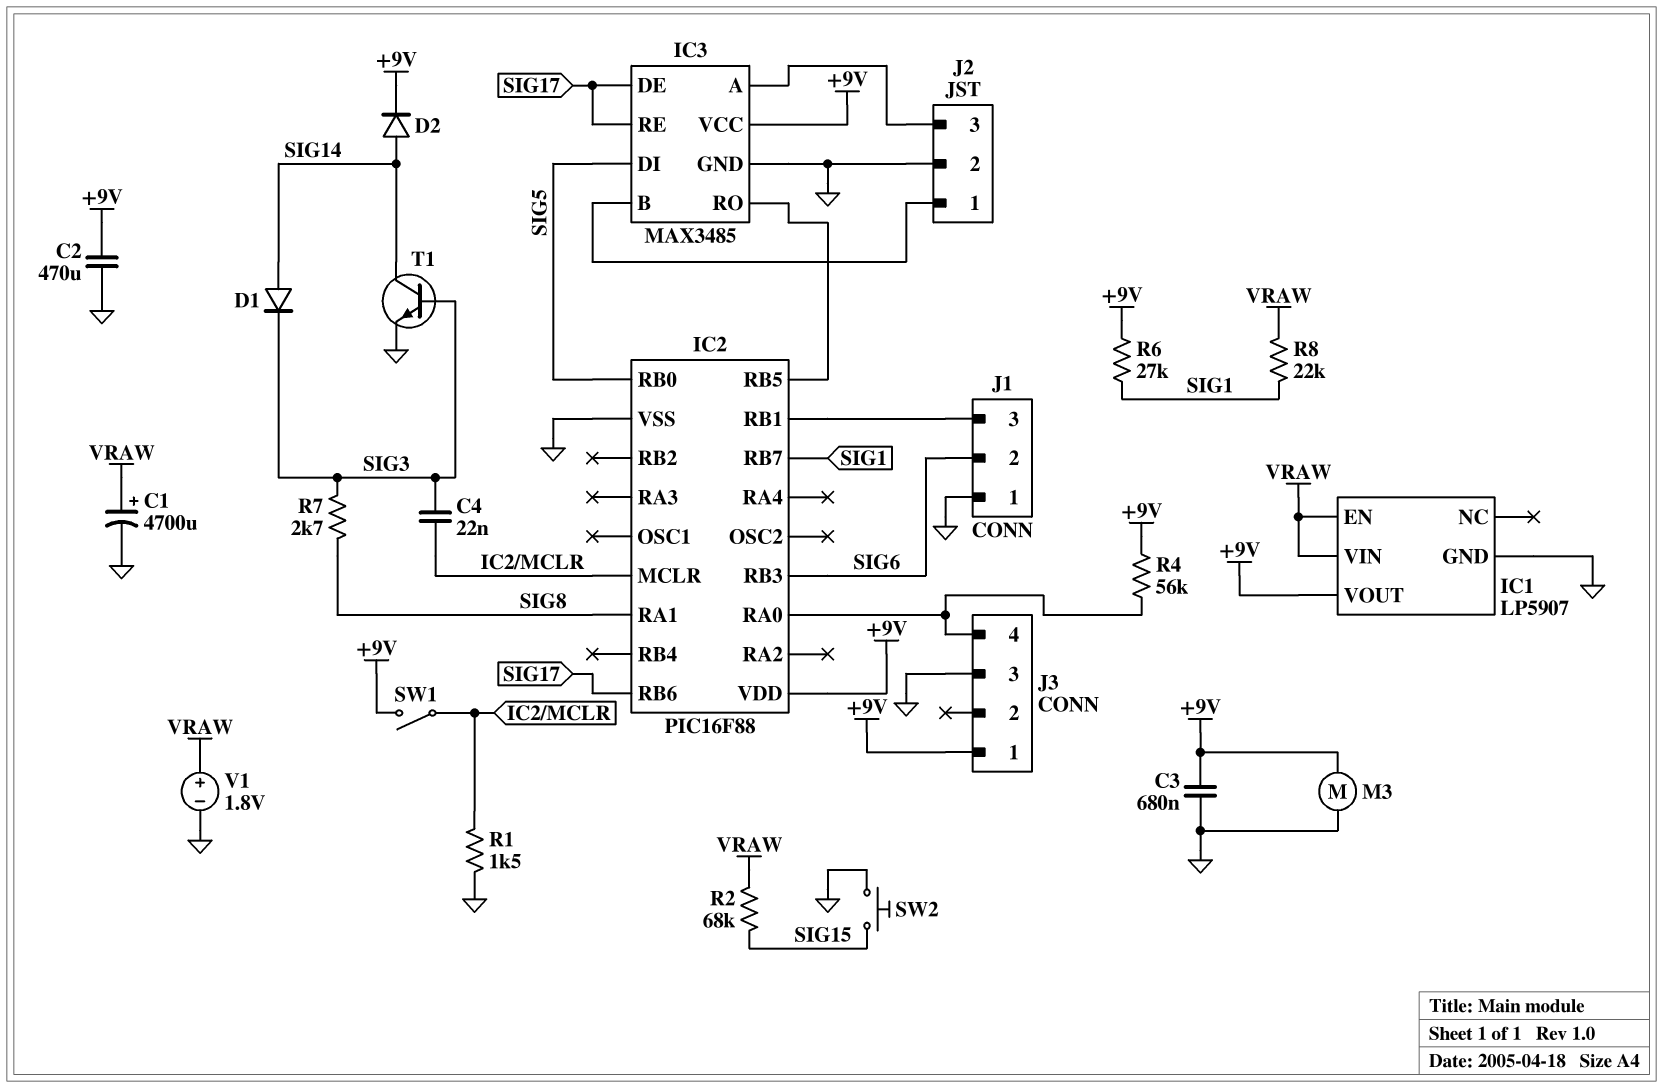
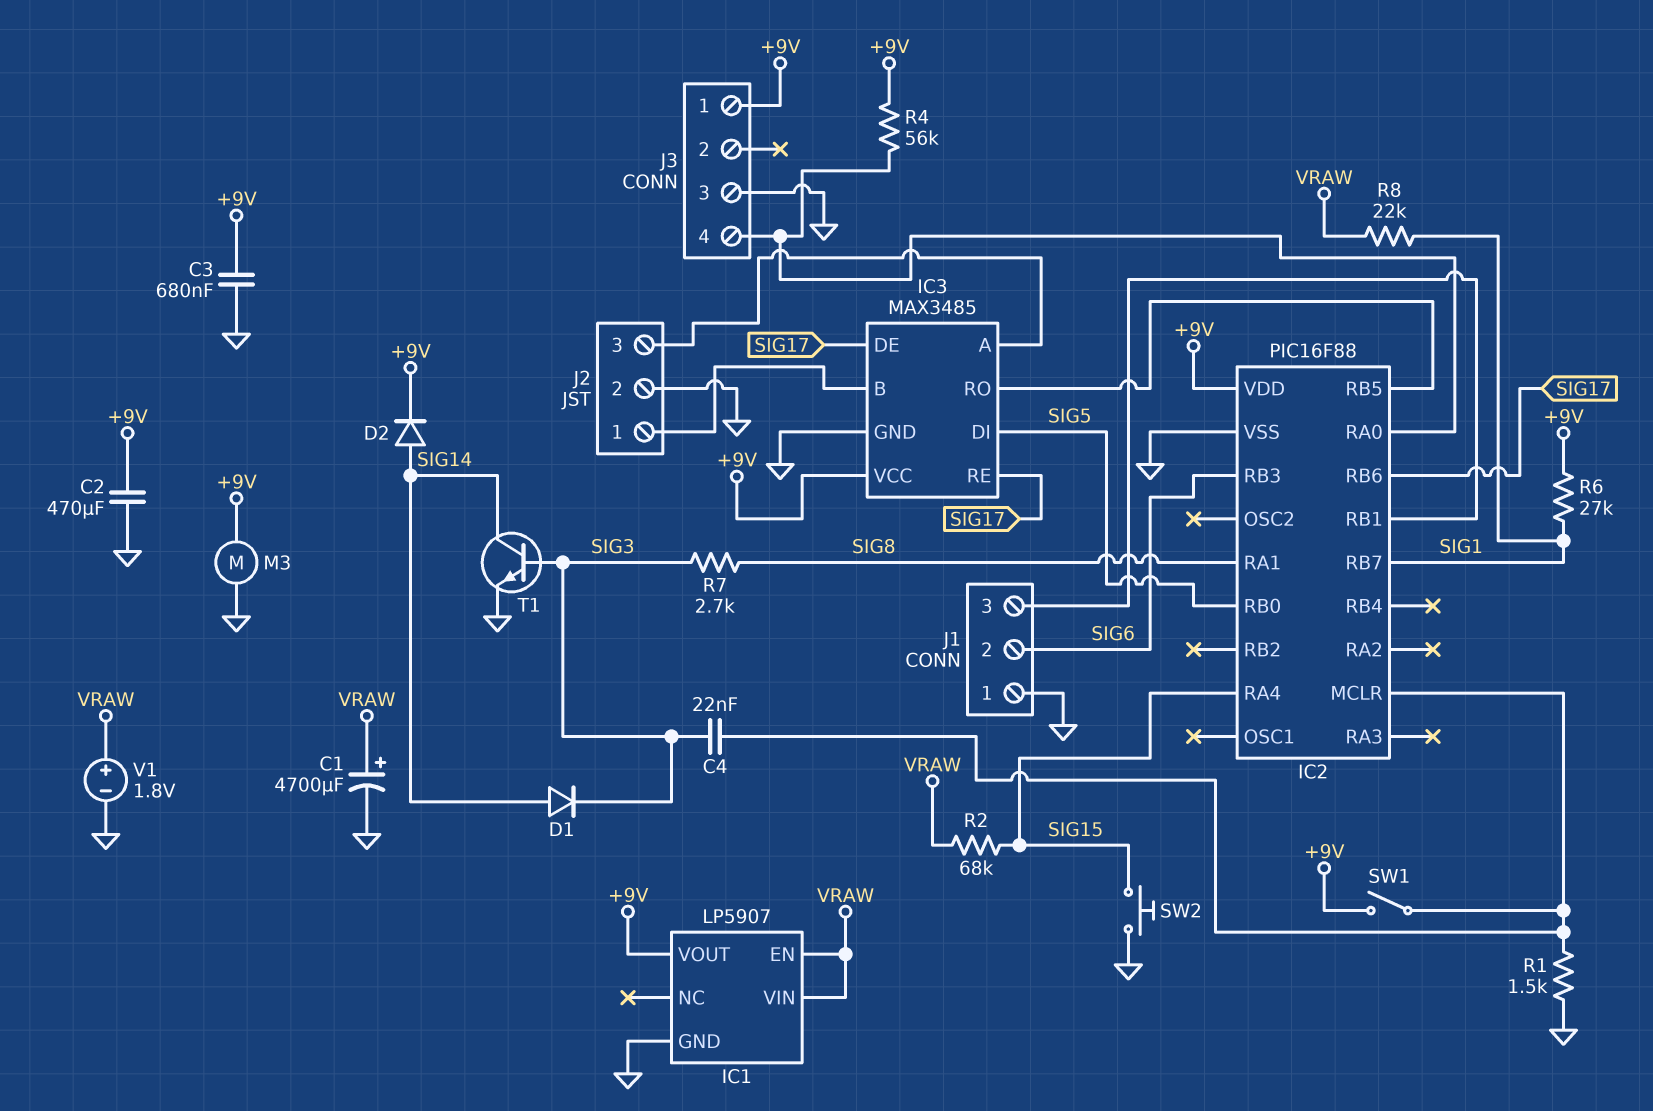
IC2 pin RA4: none -> SIG15

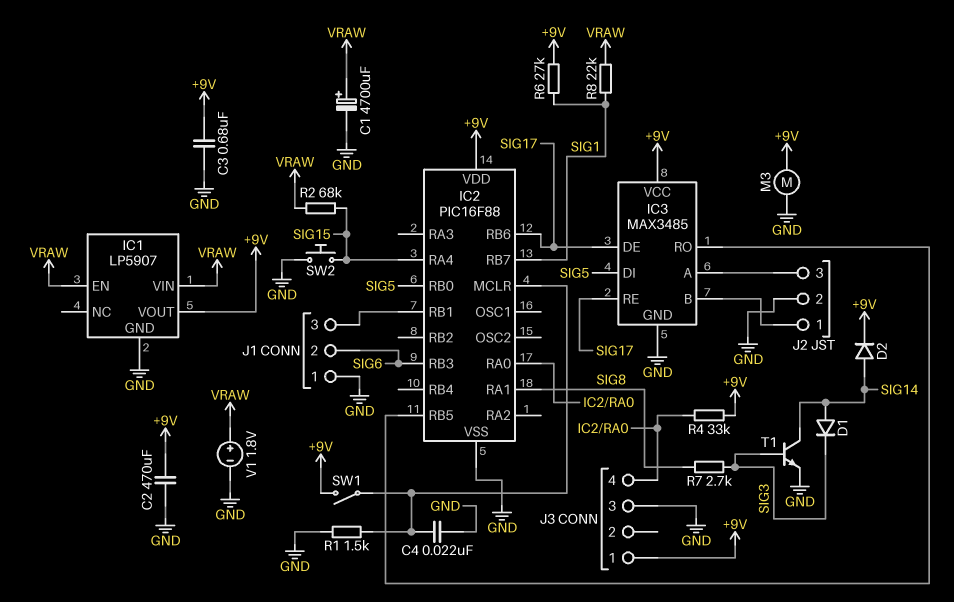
C4: 22nF (IC2/MCLR, SIG3) -> 22nF (GND, IC2/MCLR)
R4: 56k (+9V, IC2/RA0) -> 33k (+9V, IC2/RA0)

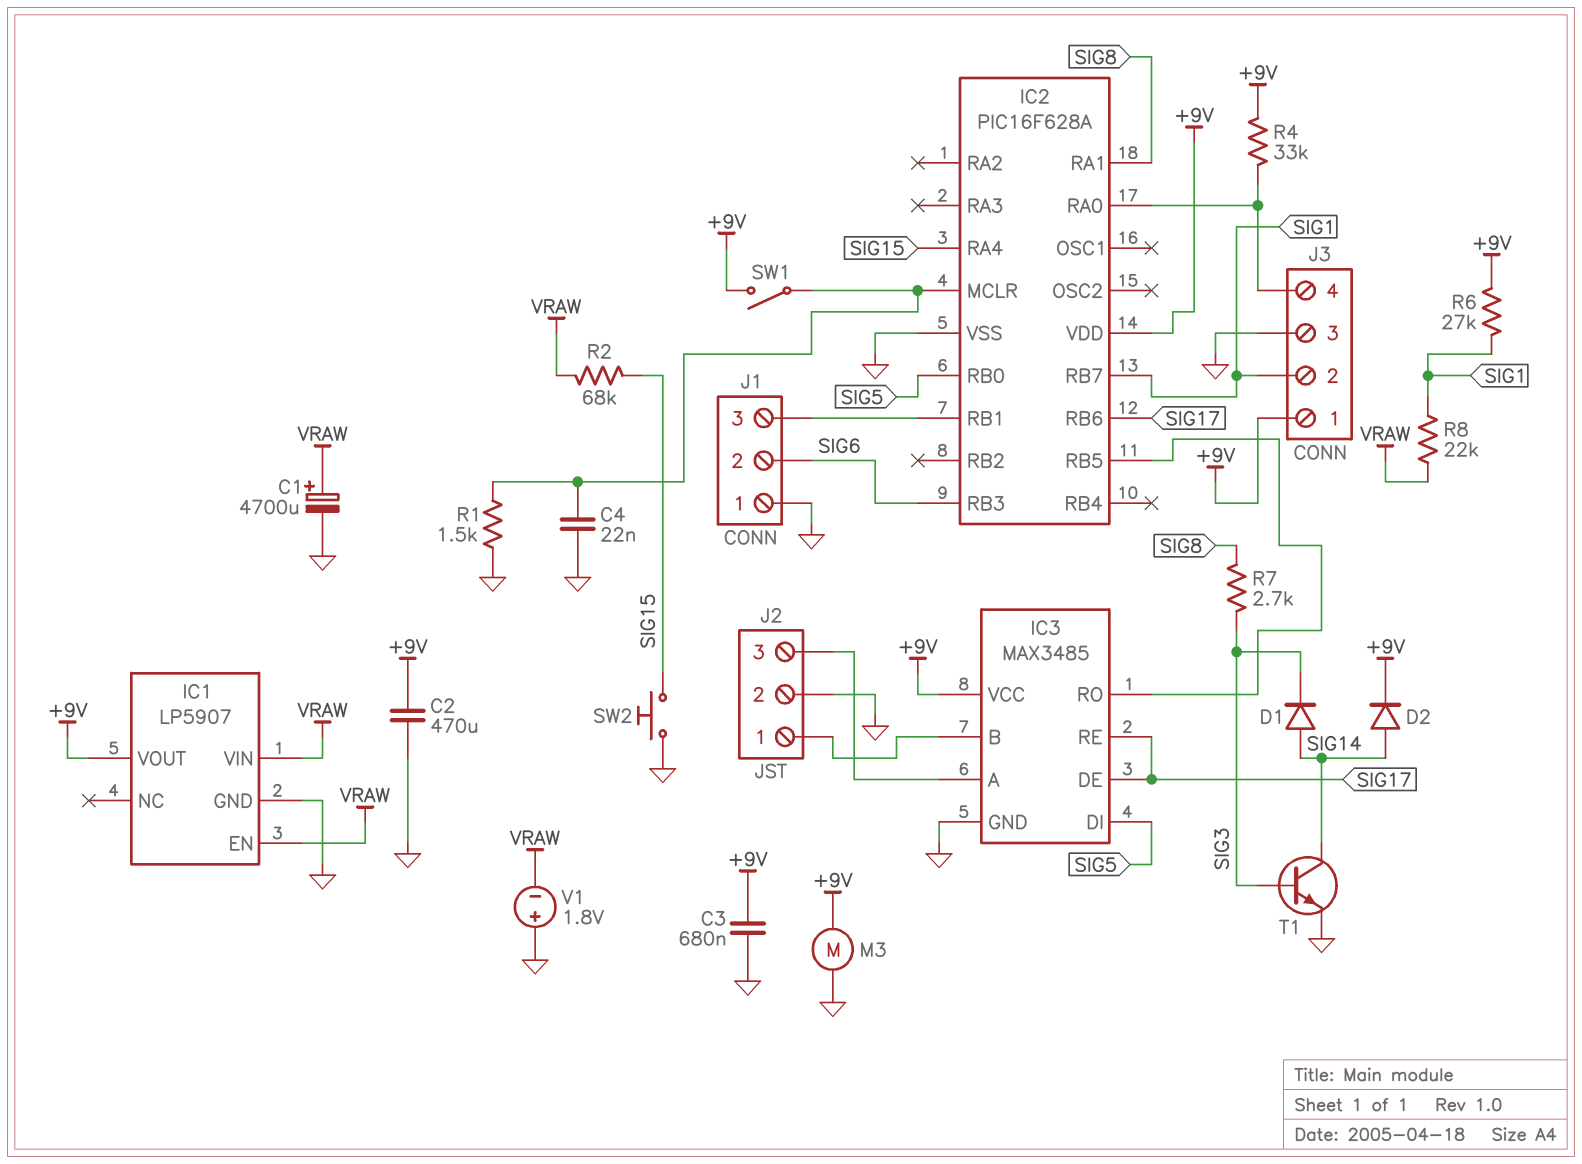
IC2: PIC16F88 -> PIC16F628A
J3 pin 2: none -> SIG1
V1: 1.8V (plus VRAW, minus GND) -> 1.8V (plus GND, minus VRAW)

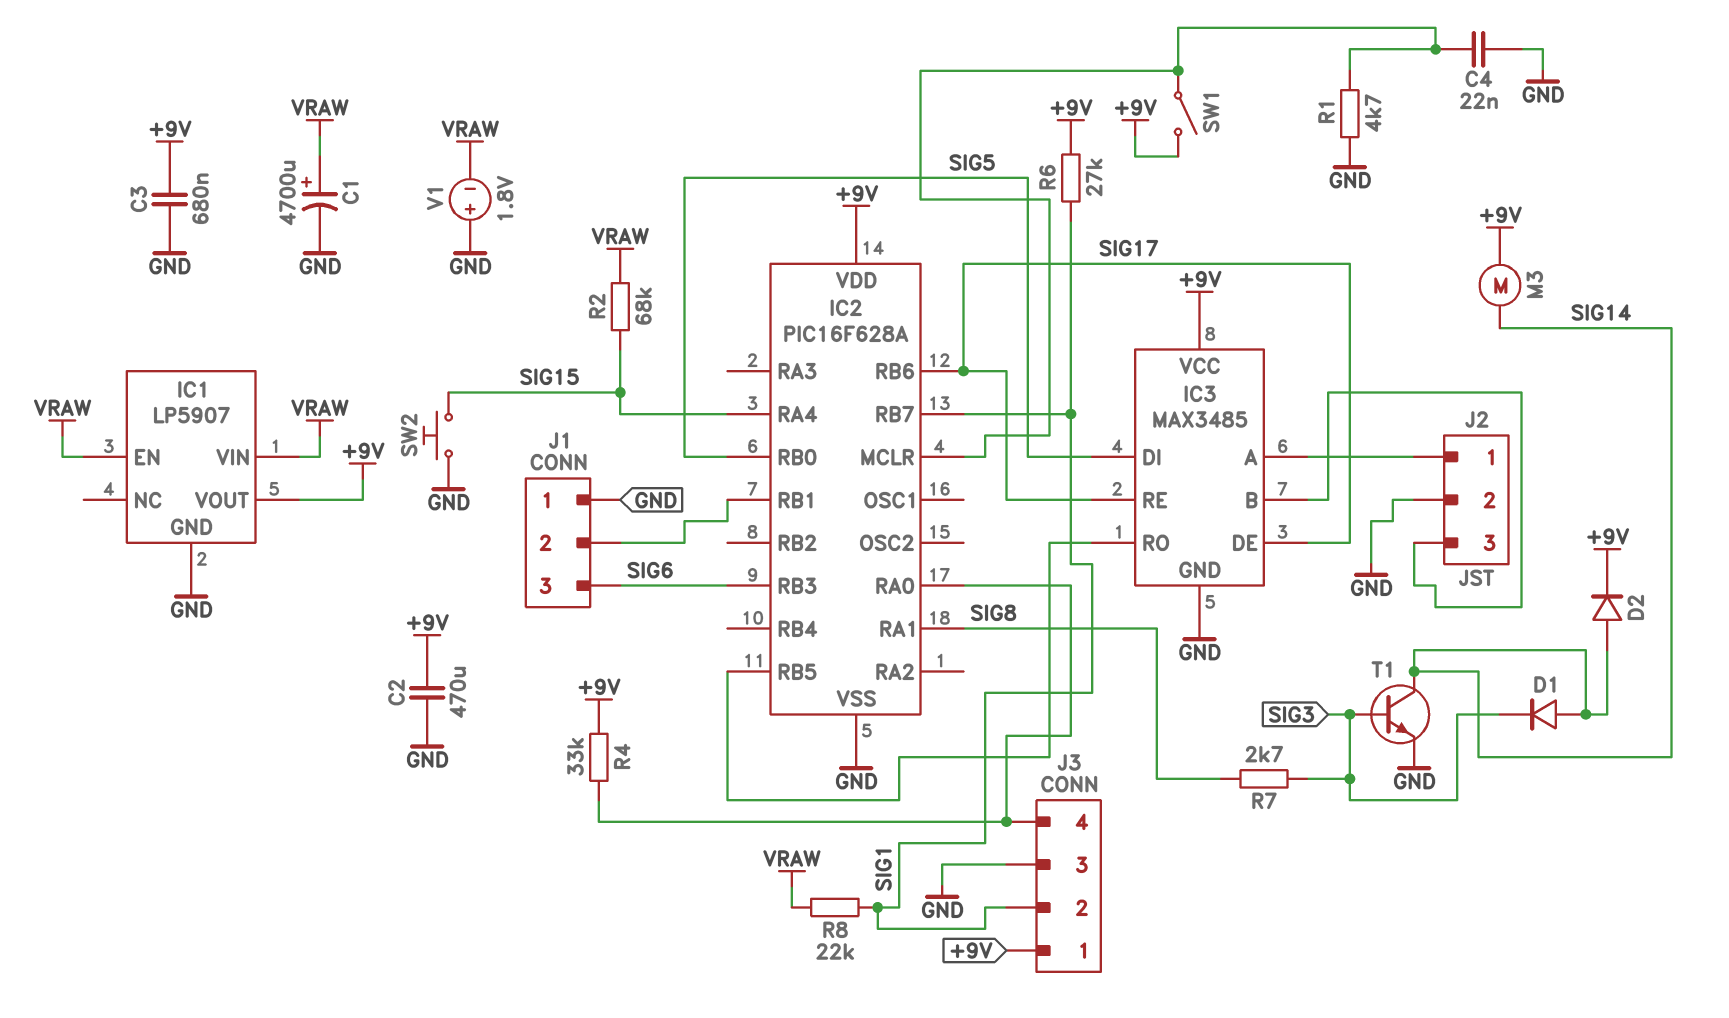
J1 pin 2: SIG6 -> IC2/RB1
J1 pin 3: IC2/RB1 -> SIG6
J2 pin 1: IC3/B -> IC3/A
J2 pin 3: IC3/A -> IC3/B
M3: motor (+9V, GND) -> motor (+9V, SIG14)
R1: 1.5k (GND, IC2/MCLR) -> 4.7k (GND, IC2/MCLR)

